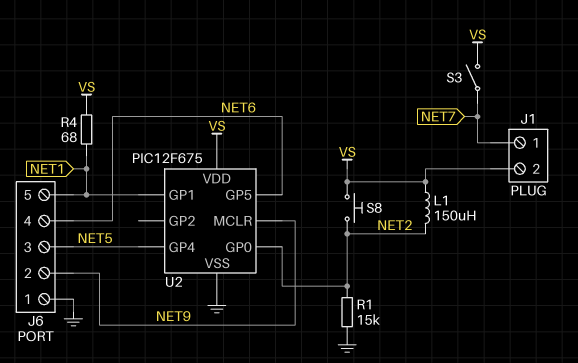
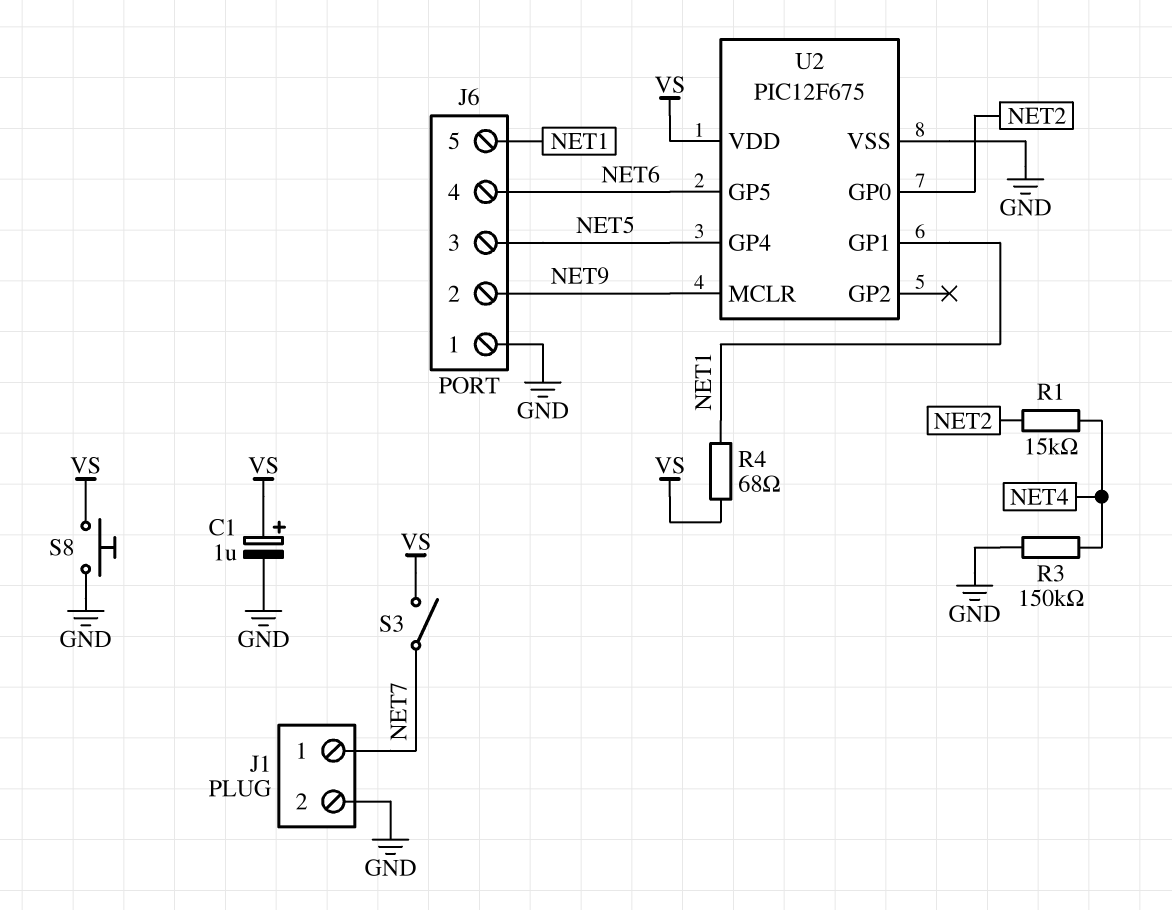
C1: none -> 1uF (plus VS, minus GND)
J1 pin 2: VS -> GND
L1: 150uH (NET2, VS) -> none
R1: 15k (GND, NET2) -> 15k (NET2, NET4)
R3: none -> 150k (GND, NET4)
S8: button (NET2, VS) -> button (GND, VS)

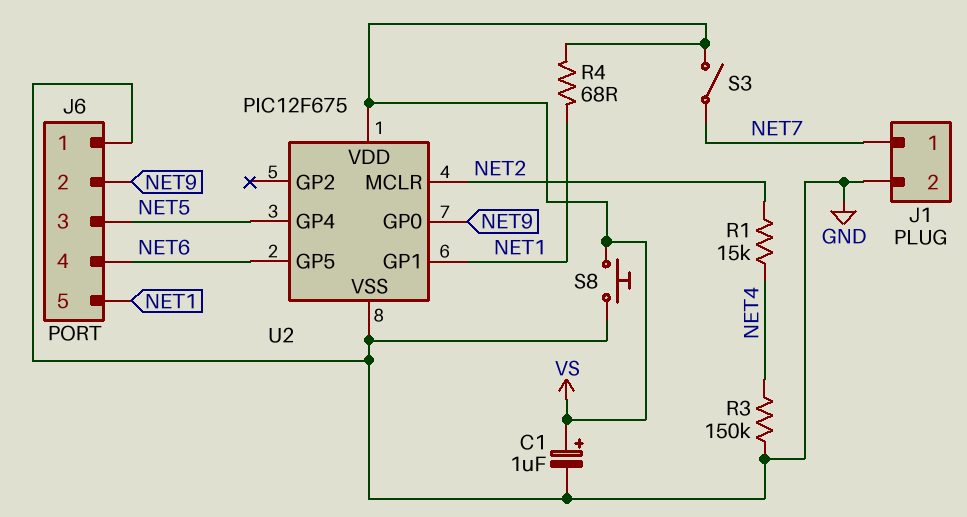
U2 pin GP0: NET2 -> NET9
U2 pin MCLR: NET9 -> NET2

